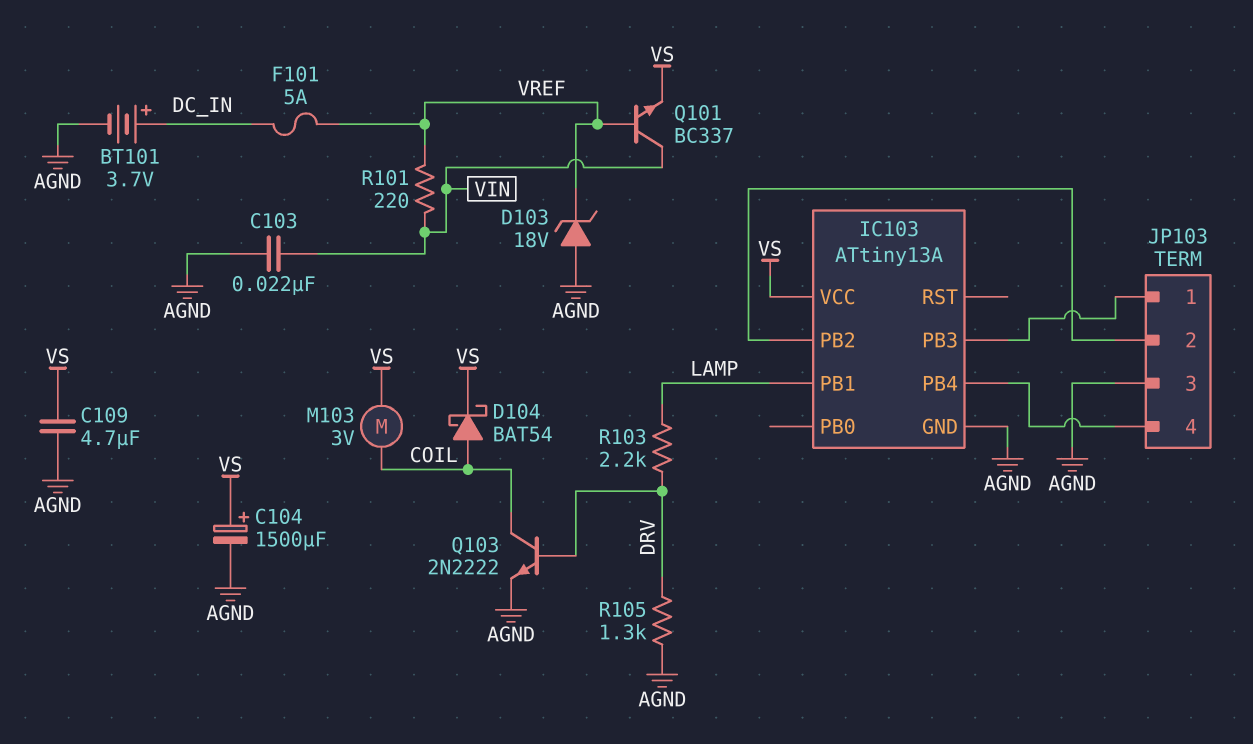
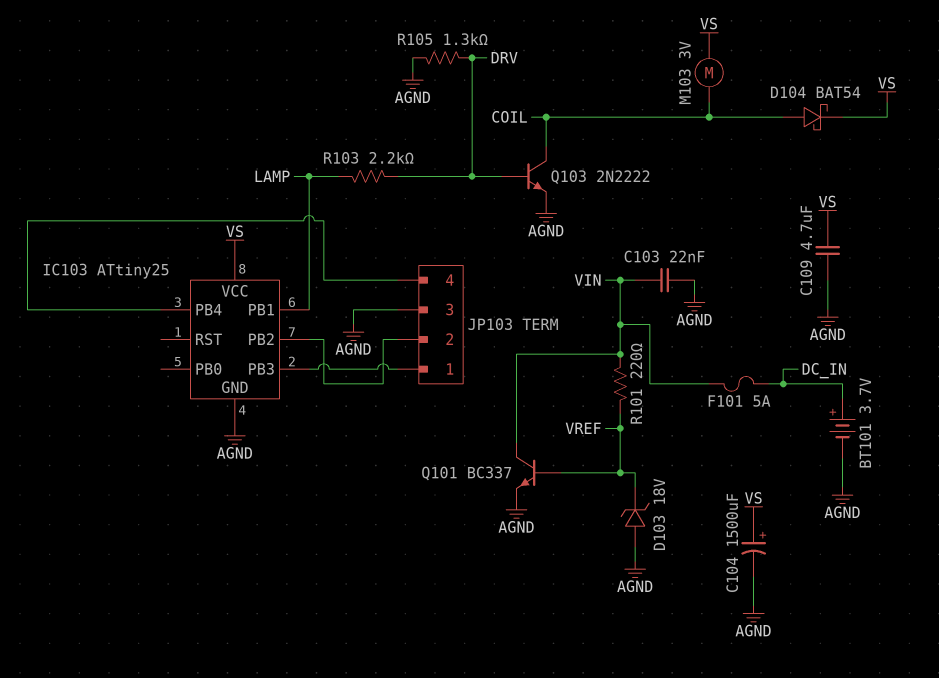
F101: 5A (DC_IN, VREF) -> 5A (DC_IN, VIN)
IC103: ATtiny13A -> ATtiny25
Q101: NPN BC337 (B VREF, C VIN, E VS) -> NPN BC337 (B VREF, C VIN, E AGND)

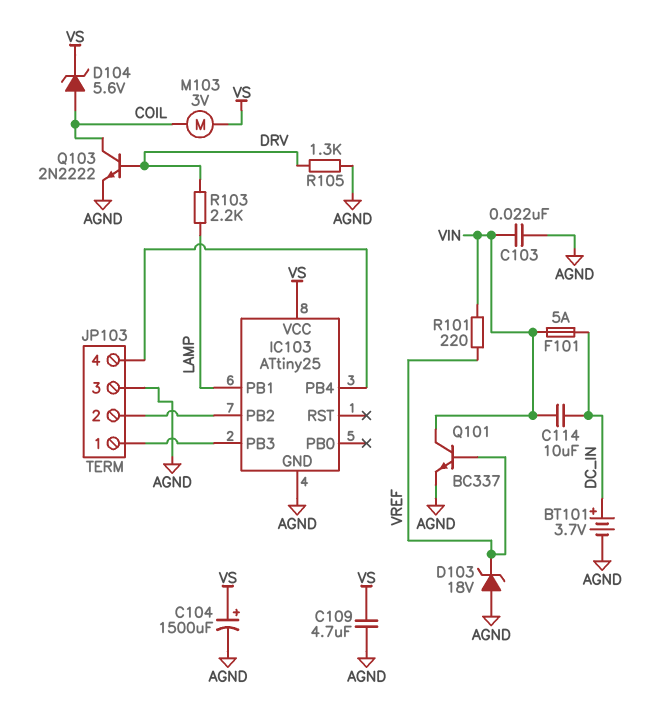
C114: none -> 10uF (DC_IN, VIN)
D104: schottky BAT54 (A COIL, K VS) -> zener 5.6V (A COIL, K VS)

